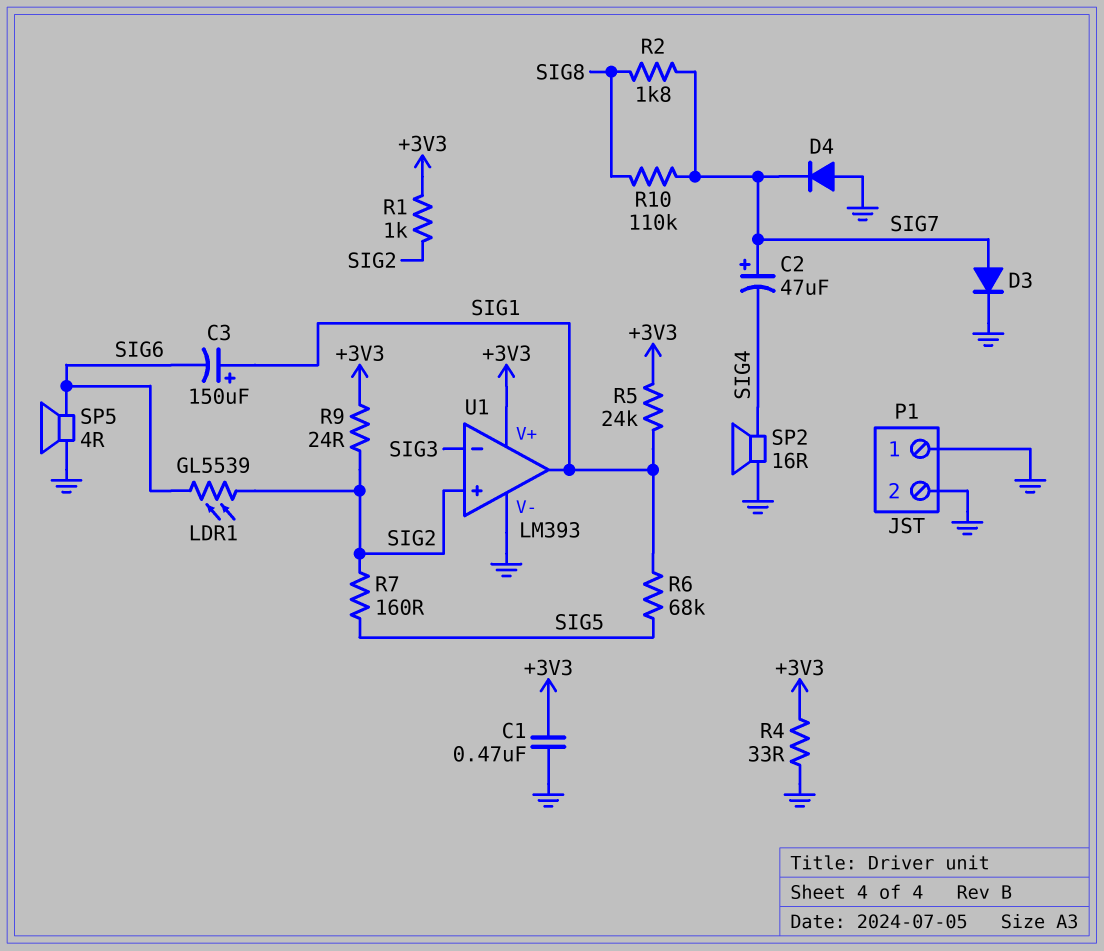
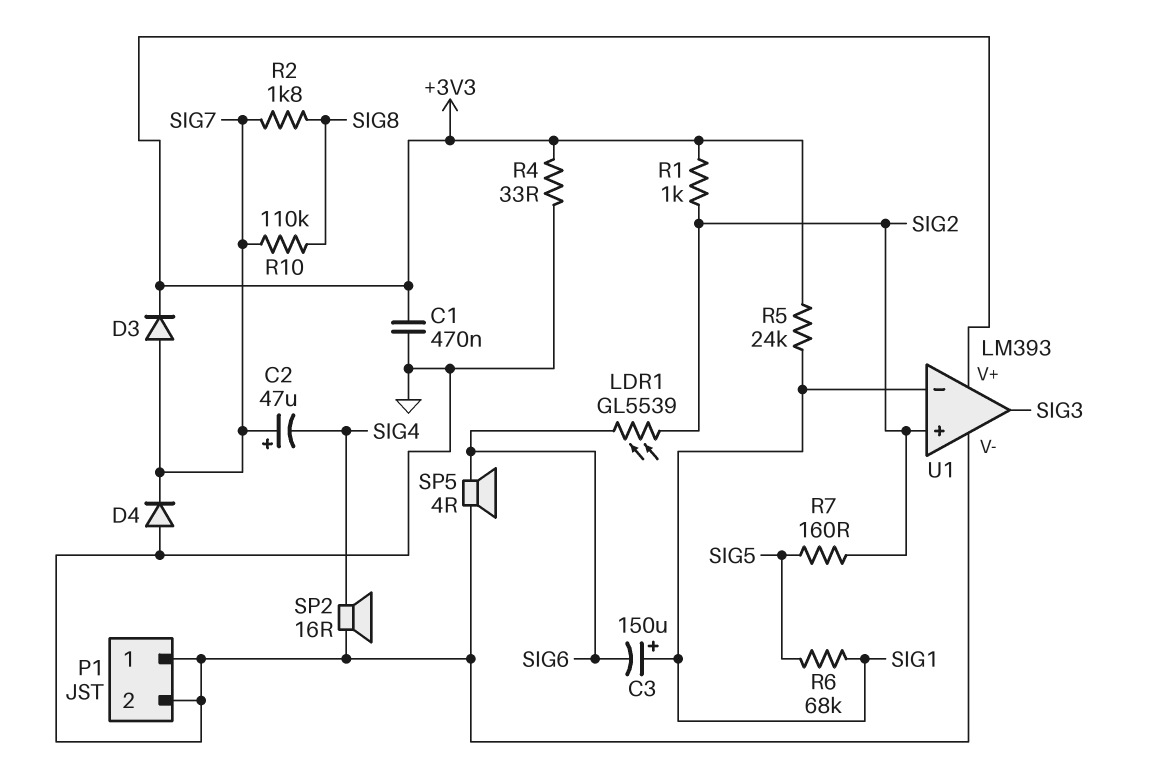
D3: diode (A SIG7, K GND) -> diode (A SIG7, K +3V3)
R9: 24 (+3V3, SIG2) -> none
U1 pin in-: SIG3 -> SIG1
U1 pin out: SIG1 -> SIG3

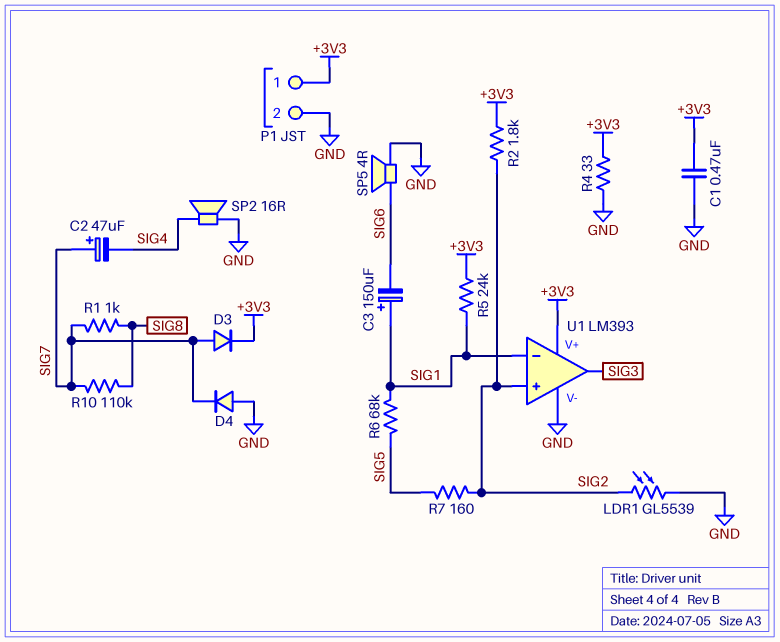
LDR1: GL5539 (SIG2, SIG6) -> GL5539 (GND, SIG2)
P1 pin 1: GND -> +3V3
R1: 1k (+3V3, SIG2) -> 1k (SIG7, SIG8)
R2: 1.8k (SIG7, SIG8) -> 1.8k (+3V3, SIG2)

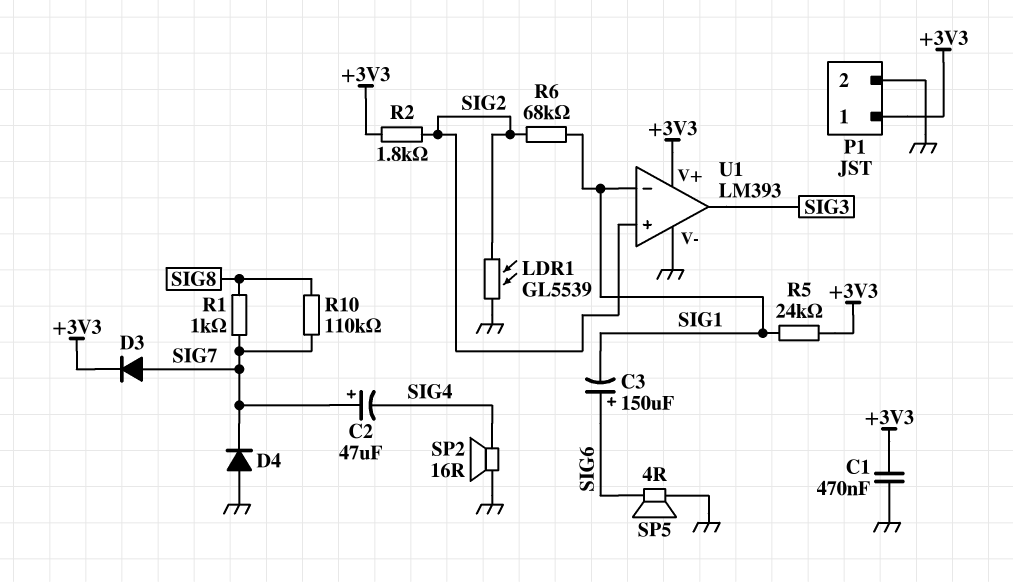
C3: 150uF (plus SIG1, minus SIG6) -> 150uF (plus SIG6, minus SIG1)
R4: 33 (+3V3, GND) -> none
R6: 68k (SIG1, SIG5) -> 68k (SIG1, SIG2)
R7: 160 (SIG2, SIG5) -> none

